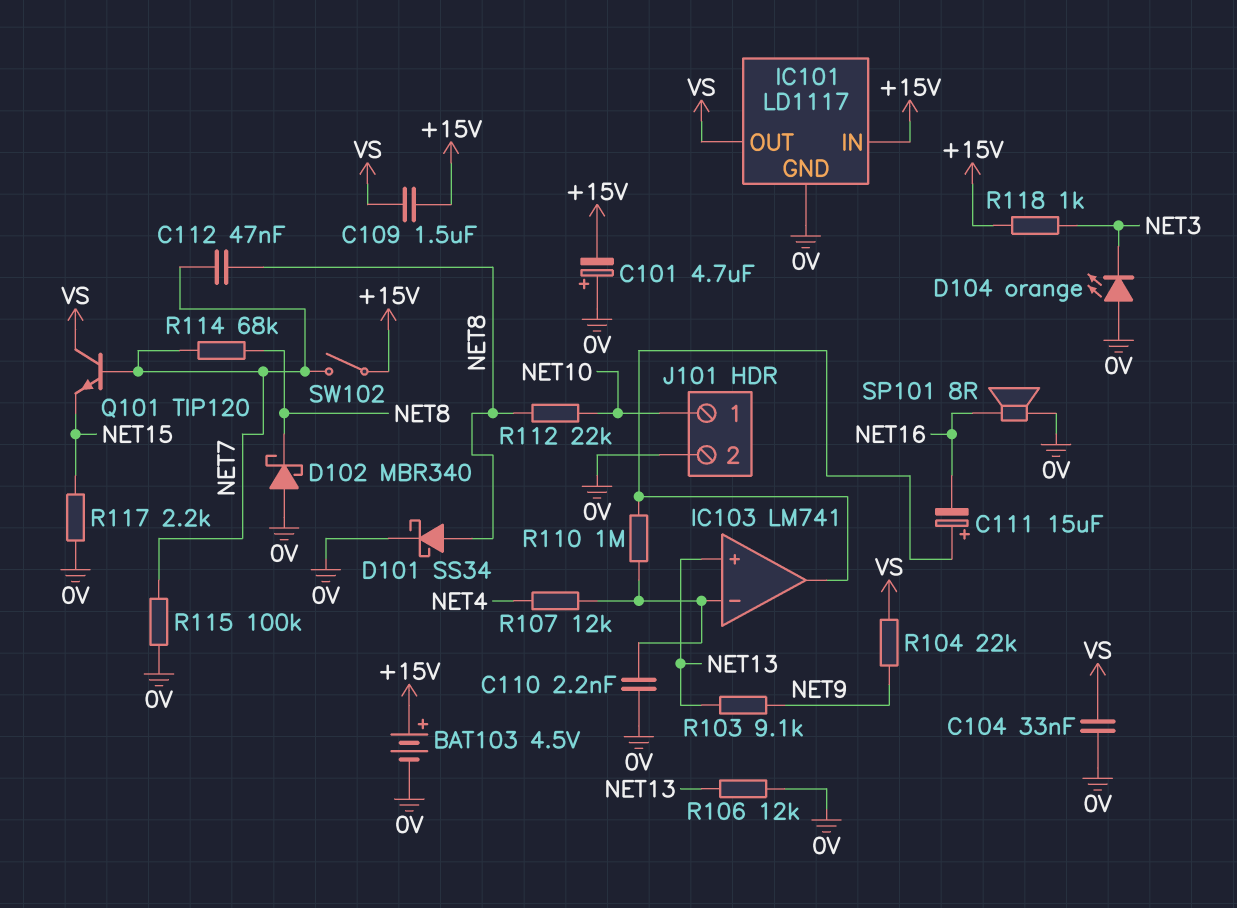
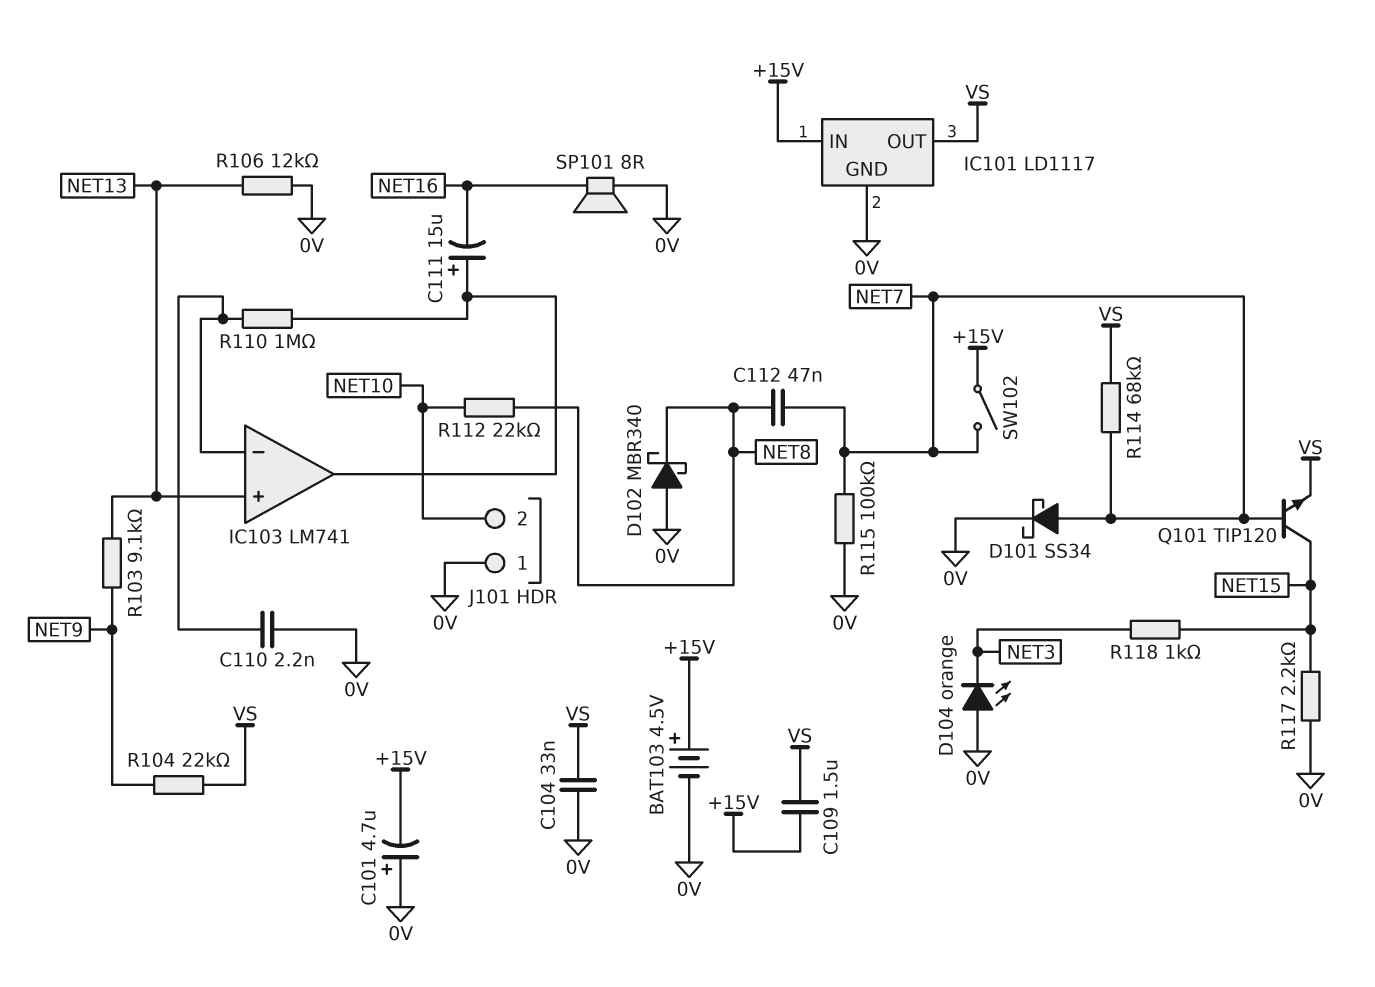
D101: schottky SS34 (A NET8, K 0V) -> schottky SS34 (A NET7, K 0V)
J101 pin 1: NET10 -> 0V
J101 pin 2: 0V -> NET10
Q101: NPN TIP120 (B NET7, C VS, E NET15) -> NPN TIP120 (B NET7, C NET15, E VS)
R107: 12k (IC103/in-, NET4) -> none
R114: 68k (NET7, NET8) -> 68k (NET7, VS)
R118: 1k (+15V, NET3) -> 1k (NET3, NET15)

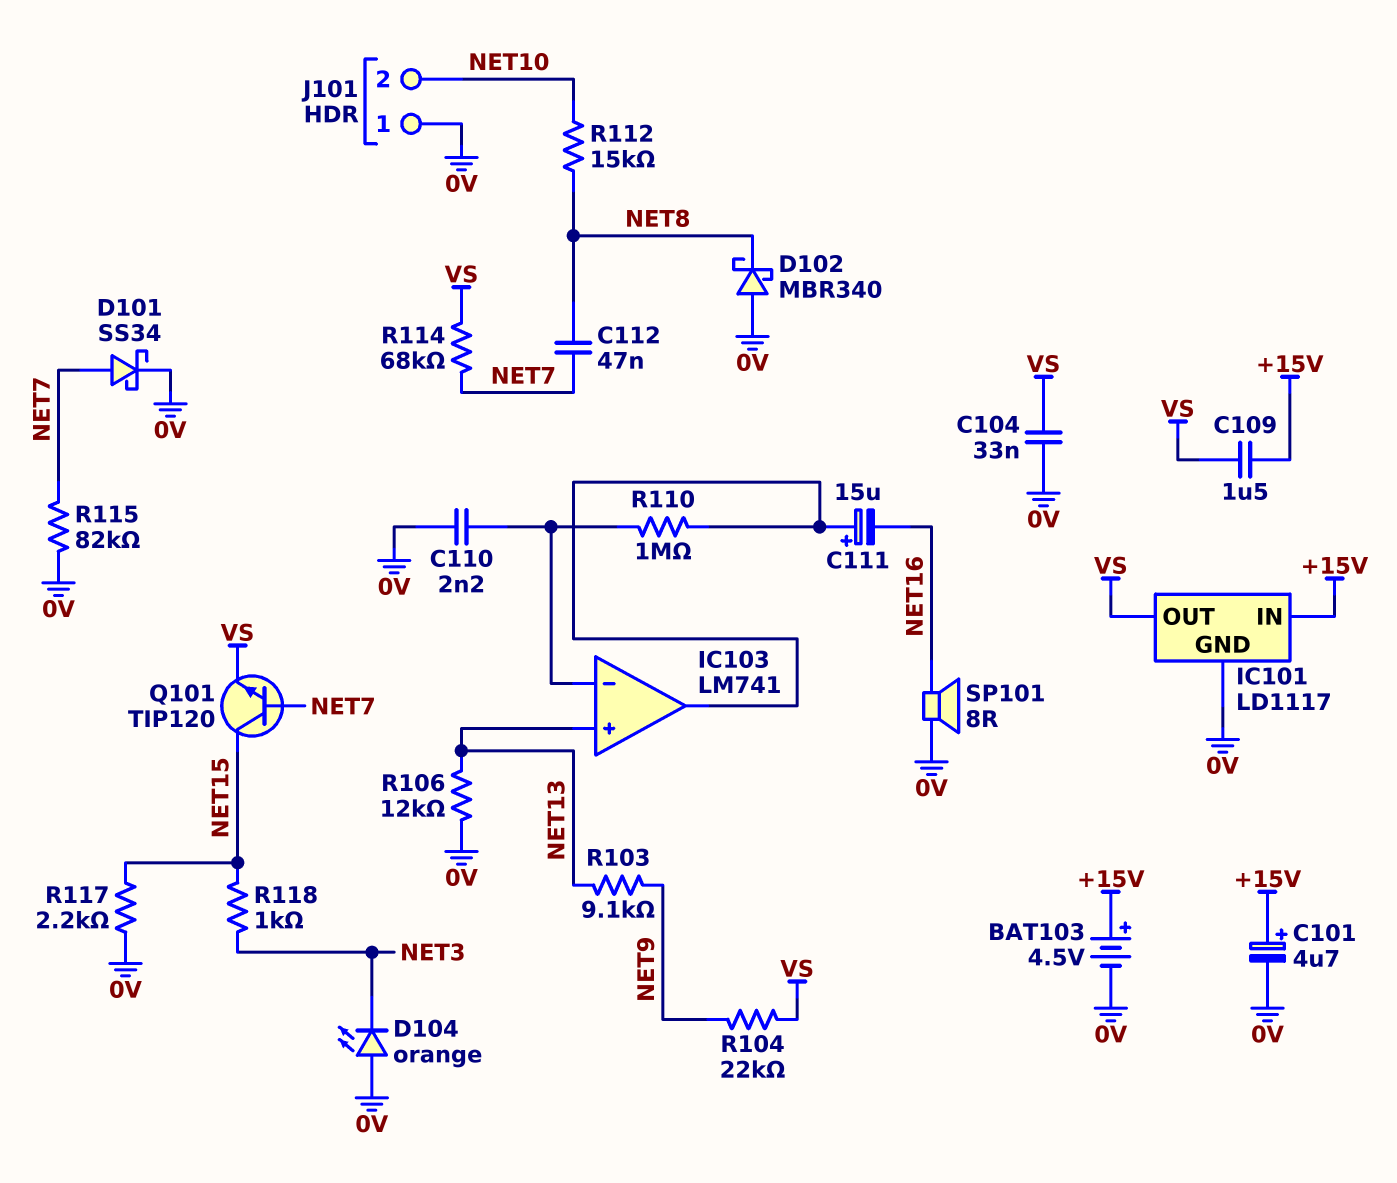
C101: 4.7uF (plus 0V, minus +15V) -> 4.7uF (plus +15V, minus 0V)
R112: 22k (NET8, NET10) -> 15k (NET8, NET10)
R115: 100k (0V, NET7) -> 82k (0V, NET7)
SW102: switch (+15V, NET7) -> none

